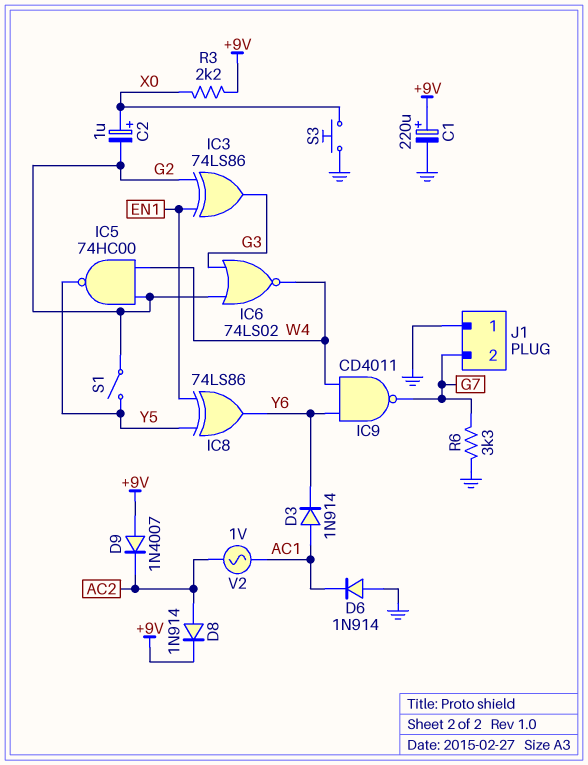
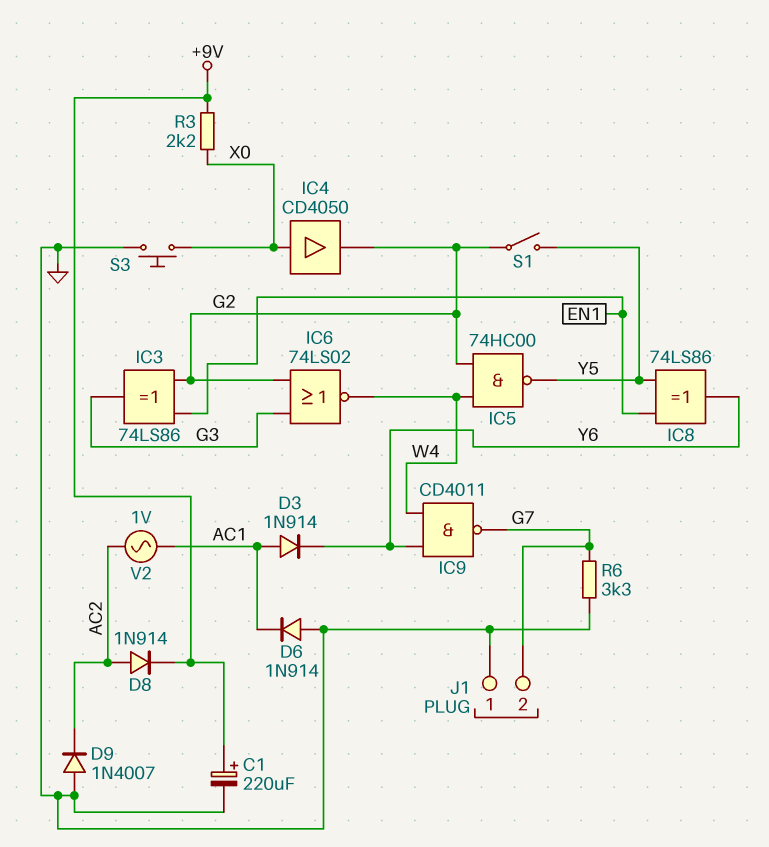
C2: 1uF (plus X0, minus G2) -> none
D9: diode 1N4007 (A +9V, K AC2) -> diode 1N4007 (A GND, K AC2)
IC4: none -> buffer CD4050 (in X0, out G2)

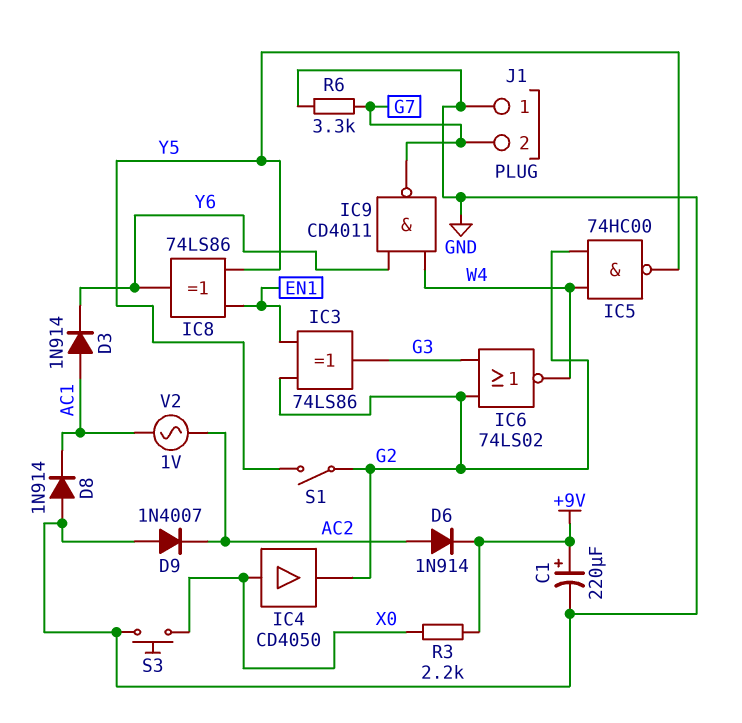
D6: diode 1N914 (A GND, K AC1) -> diode 1N914 (A AC2, K +9V)
D8: diode 1N914 (A AC2, K +9V) -> diode 1N914 (A GND, K AC1)

